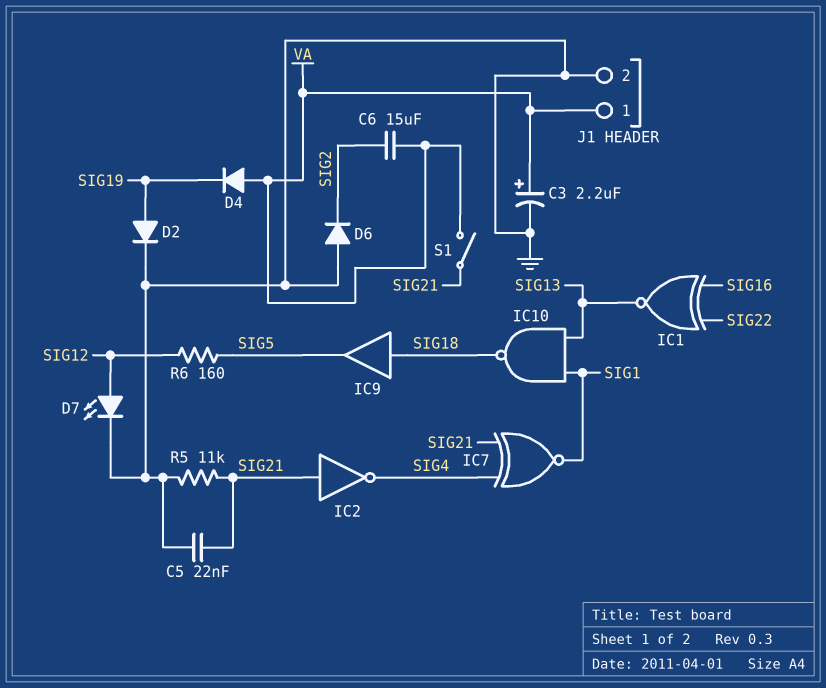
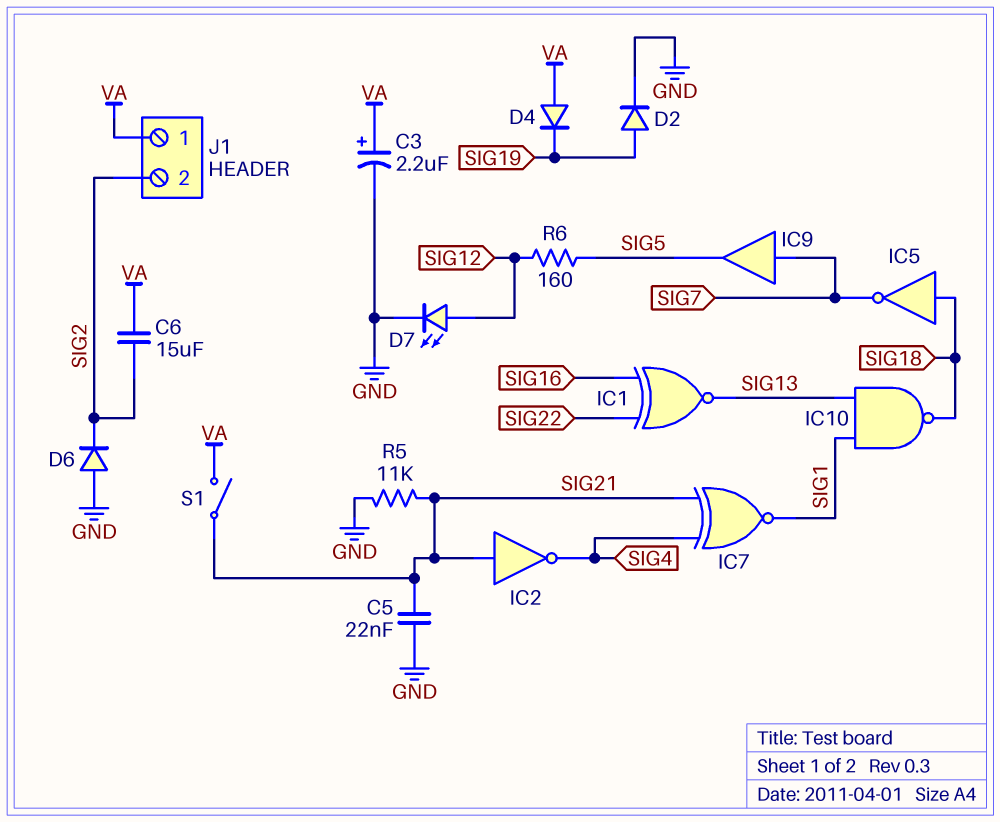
IC5: none -> NOT (in SIG18, out SIG7)
IC9: buffer (in SIG18, out SIG5) -> buffer (in SIG7, out SIG5)
J1 pin 2: GND -> SIG2

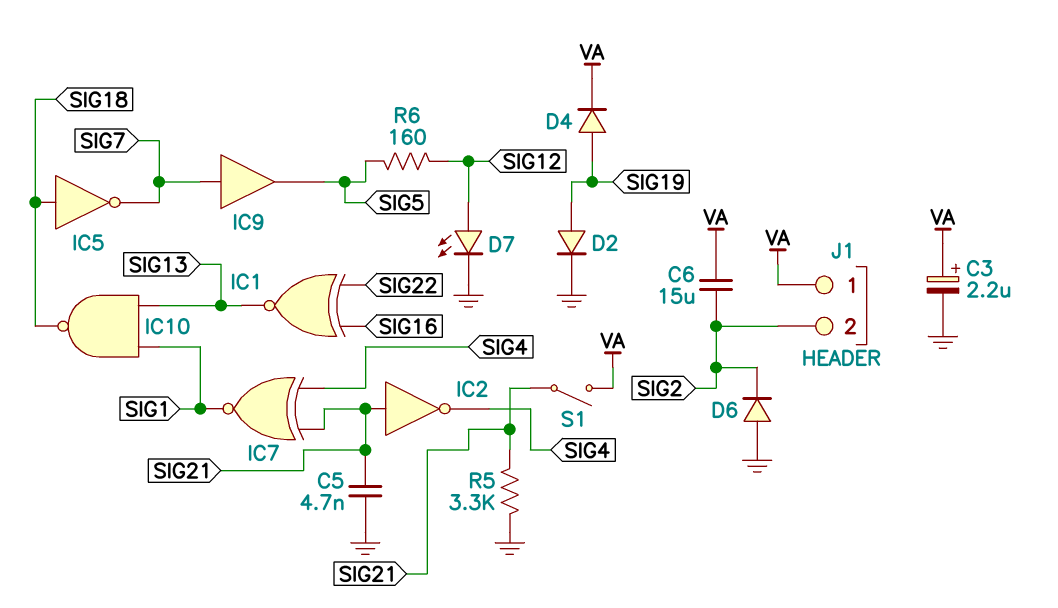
C5: 22nF (GND, SIG21) -> 4.7nF (GND, SIG21)
D4: diode (A VA, K SIG19) -> diode (A SIG19, K VA)
R5: 11k (GND, SIG21) -> 3.3k (GND, SIG21)

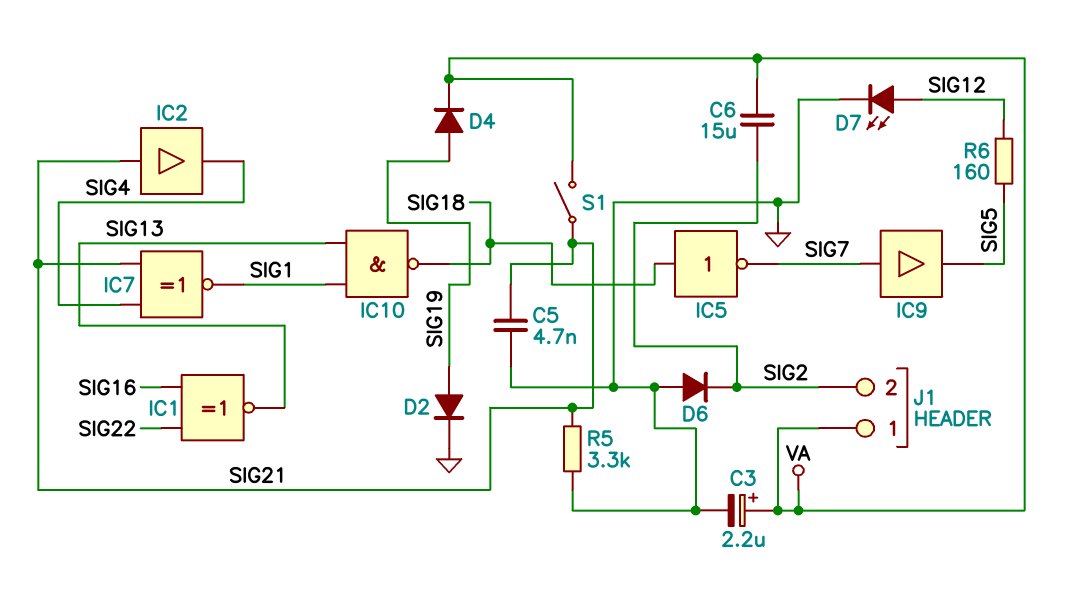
IC2: NOT (in SIG21, out SIG4) -> buffer (in SIG21, out SIG4)

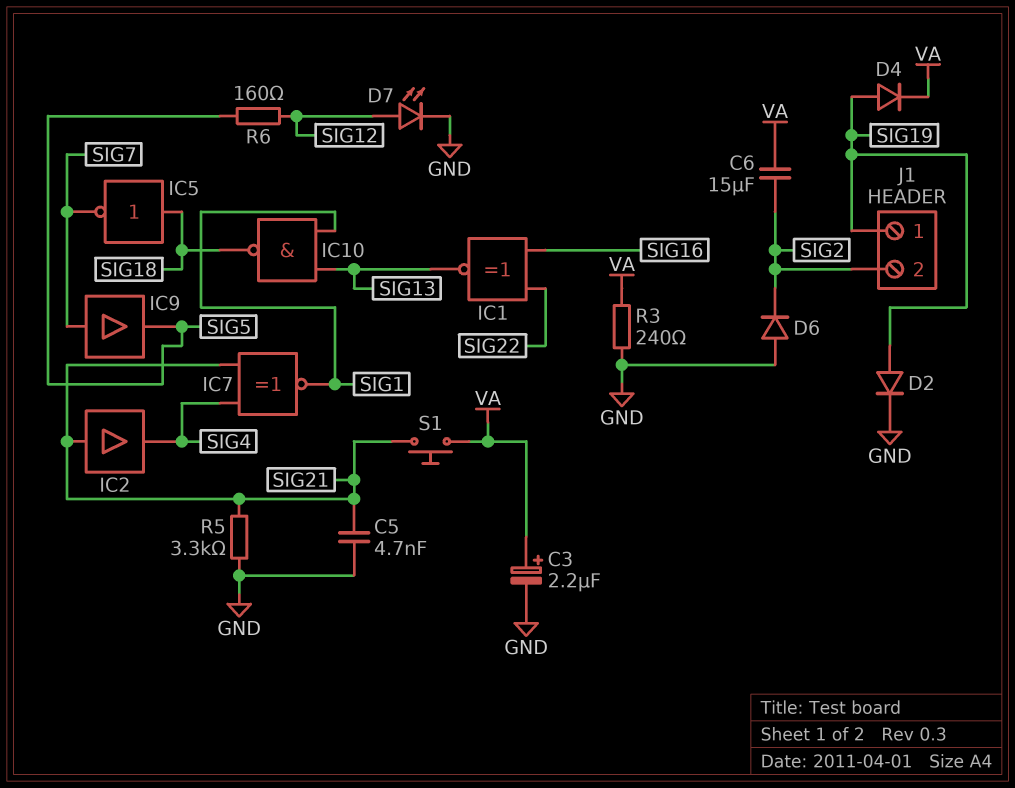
J1 pin 1: VA -> SIG19
R3: none -> 240 (GND, VA)
S1: switch (SIG21, VA) -> button (SIG21, VA)

